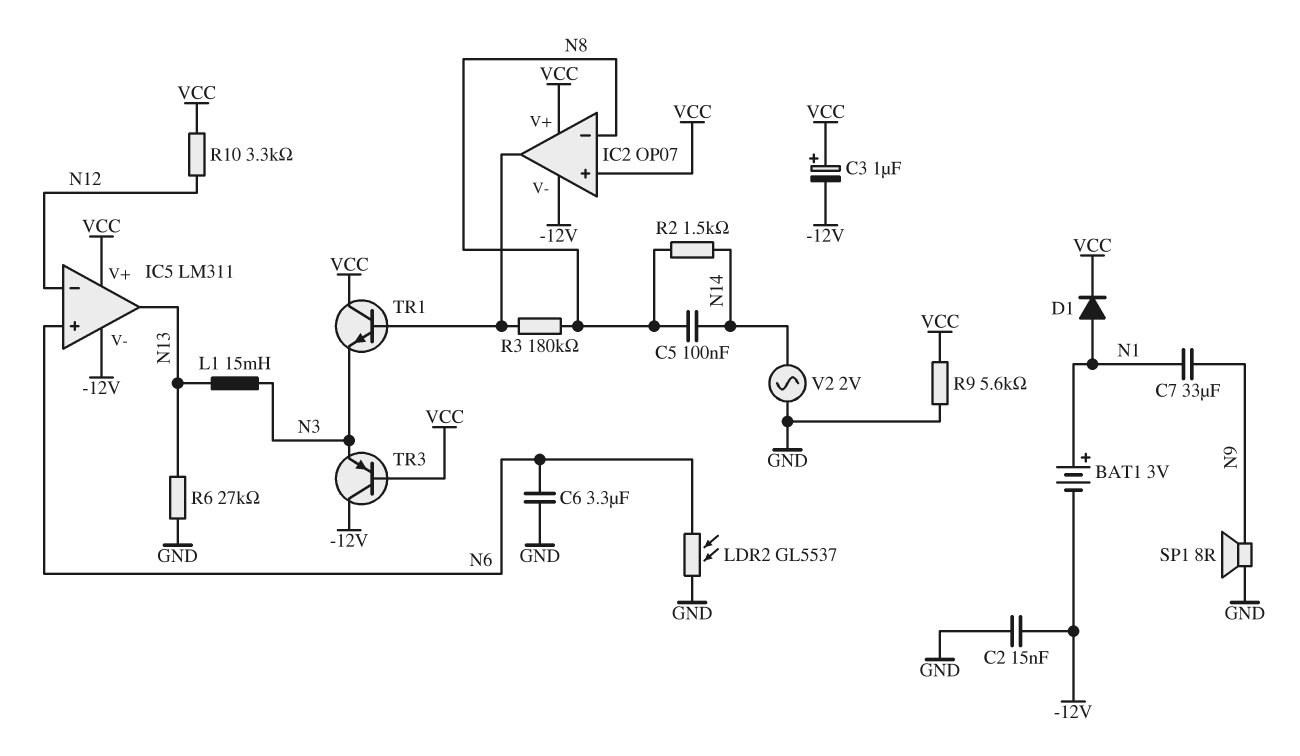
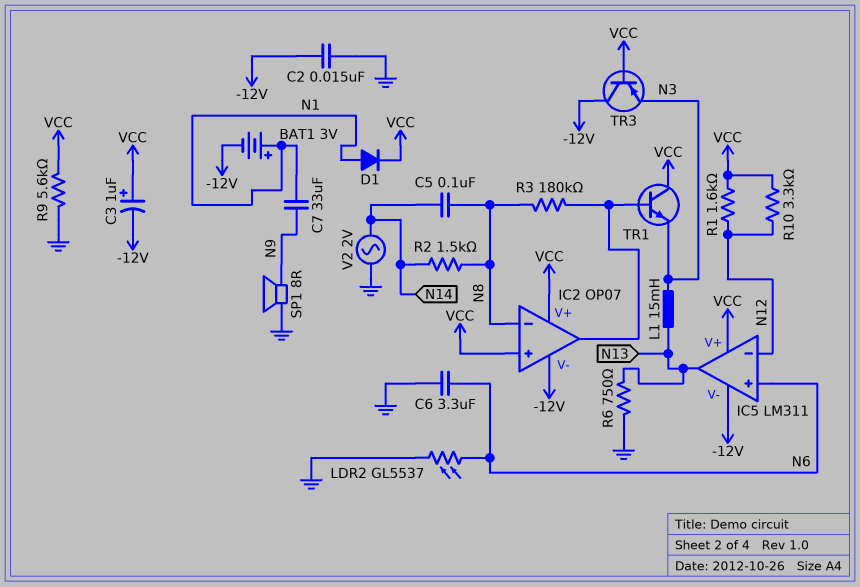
R1: none -> 1.6k (N12, VCC)
R6: 27k (GND, N13) -> 750 (GND, N13)

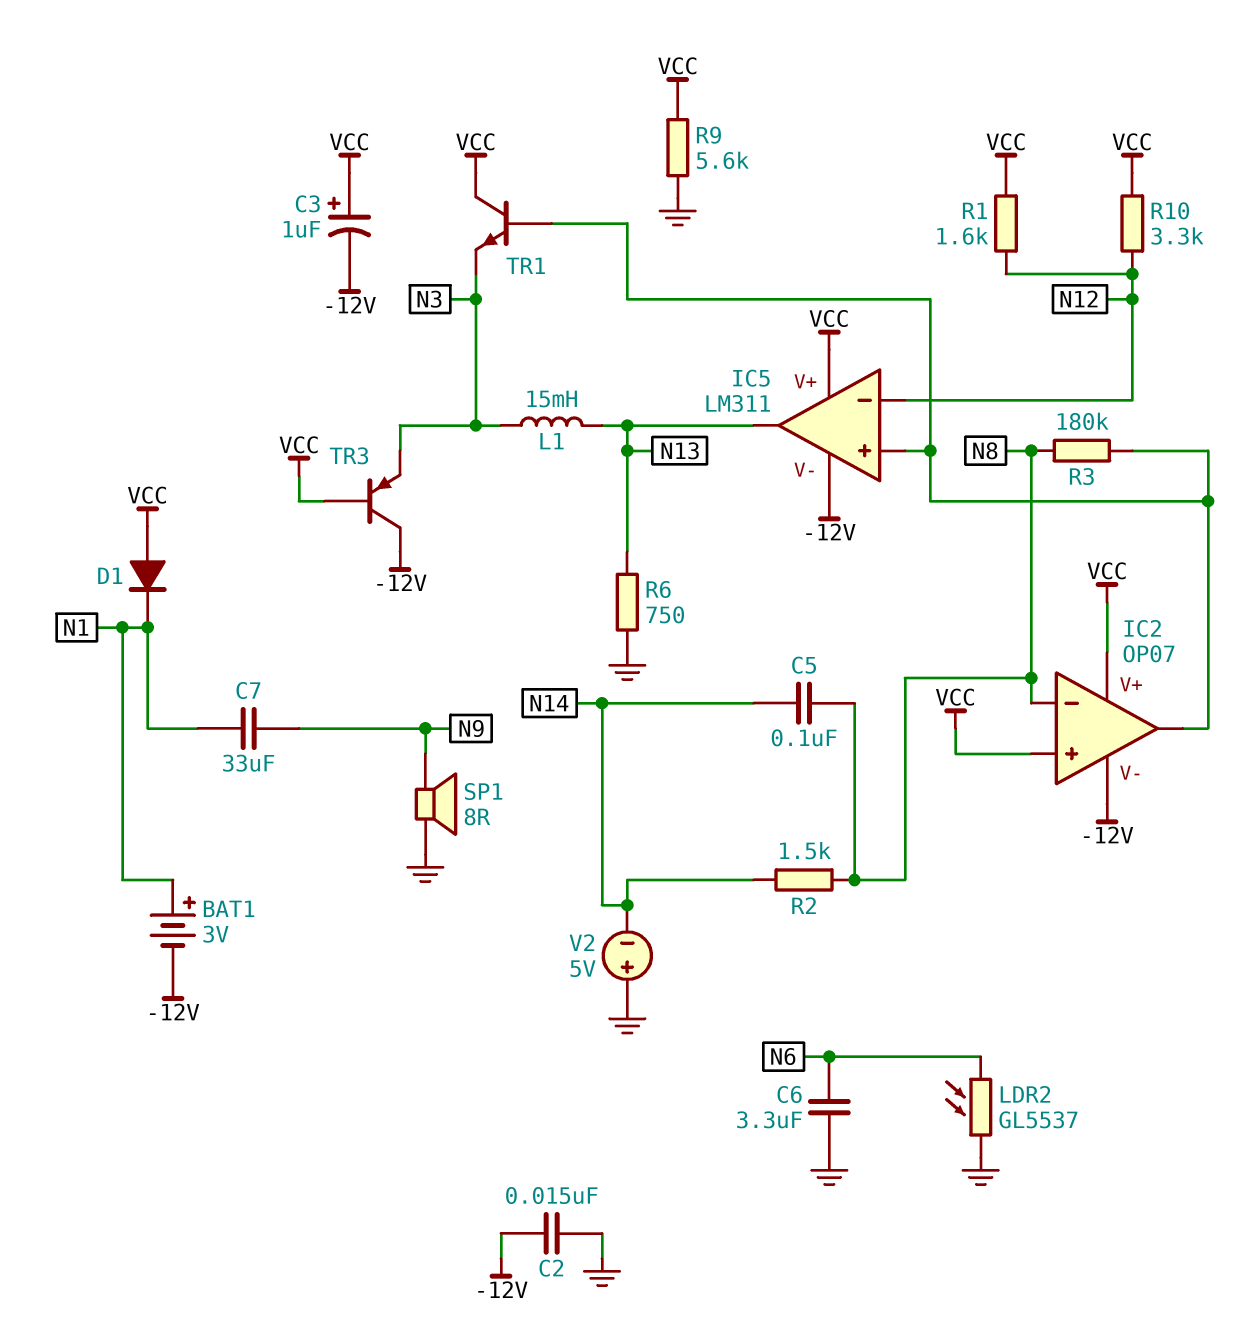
D1: diode (A N1, K VCC) -> diode (A VCC, K N1)
IC5 pin in+: N6 -> IC2/out
V2: AC 2V (GND, N14) -> 5V (plus GND, minus N14)

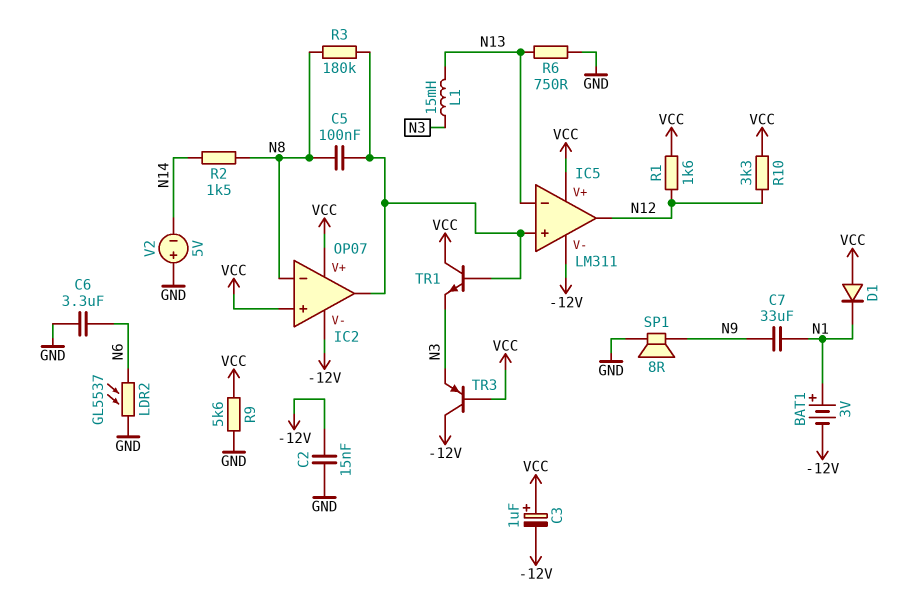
C5: 100nF (N8, N14) -> 100nF (IC2/out, N8)
IC5 pin in-: N12 -> N13
IC5 pin out: N13 -> N12

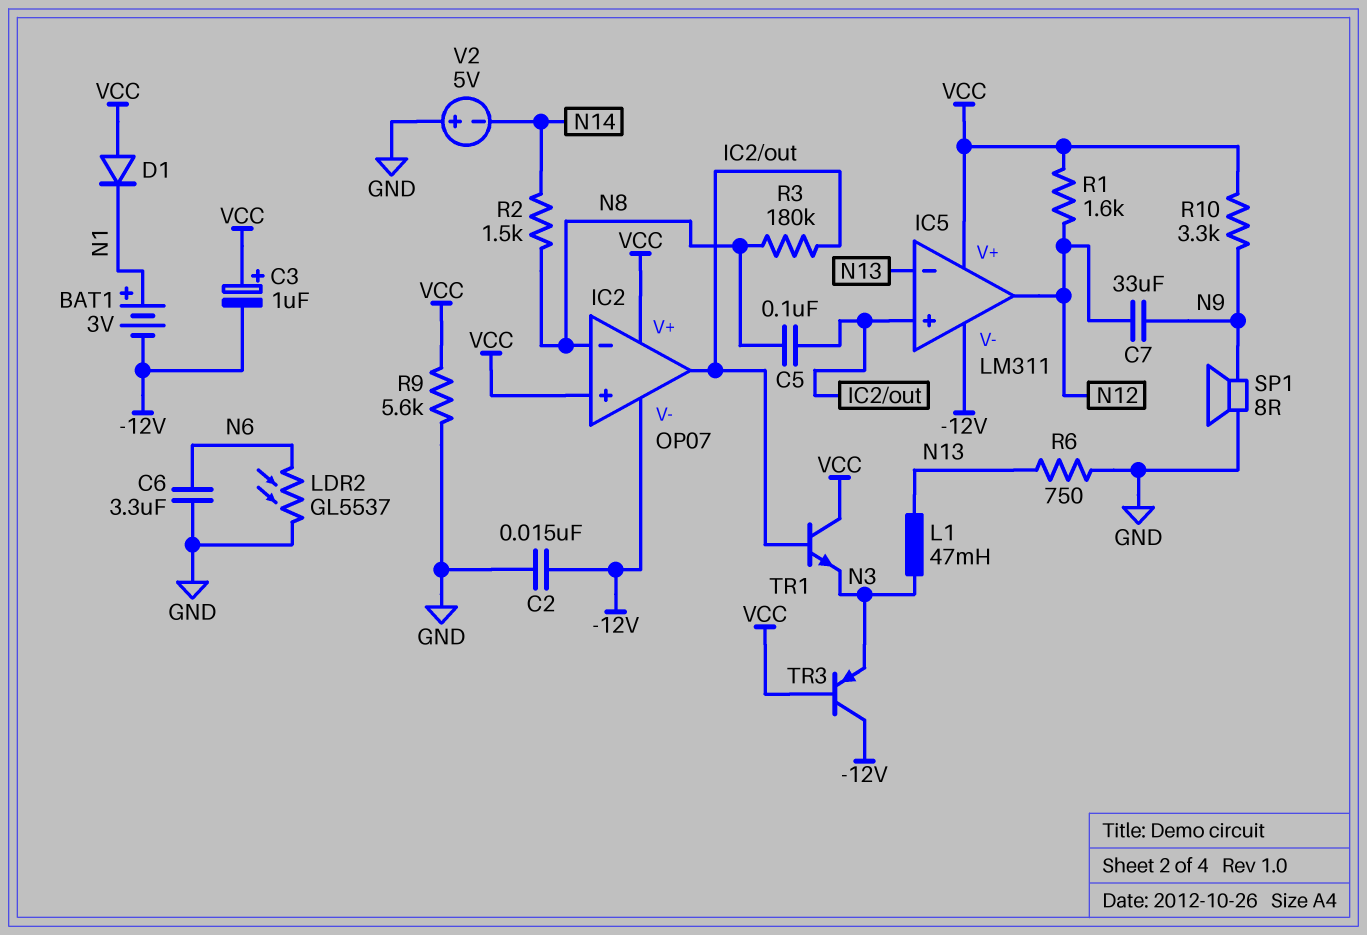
C7: 33uF (N1, N9) -> 33uF (N9, N12)
L1: 15mH (N3, N13) -> 47mH (N3, N13)
R10: 3.3k (N12, VCC) -> 3.3k (N9, VCC)

